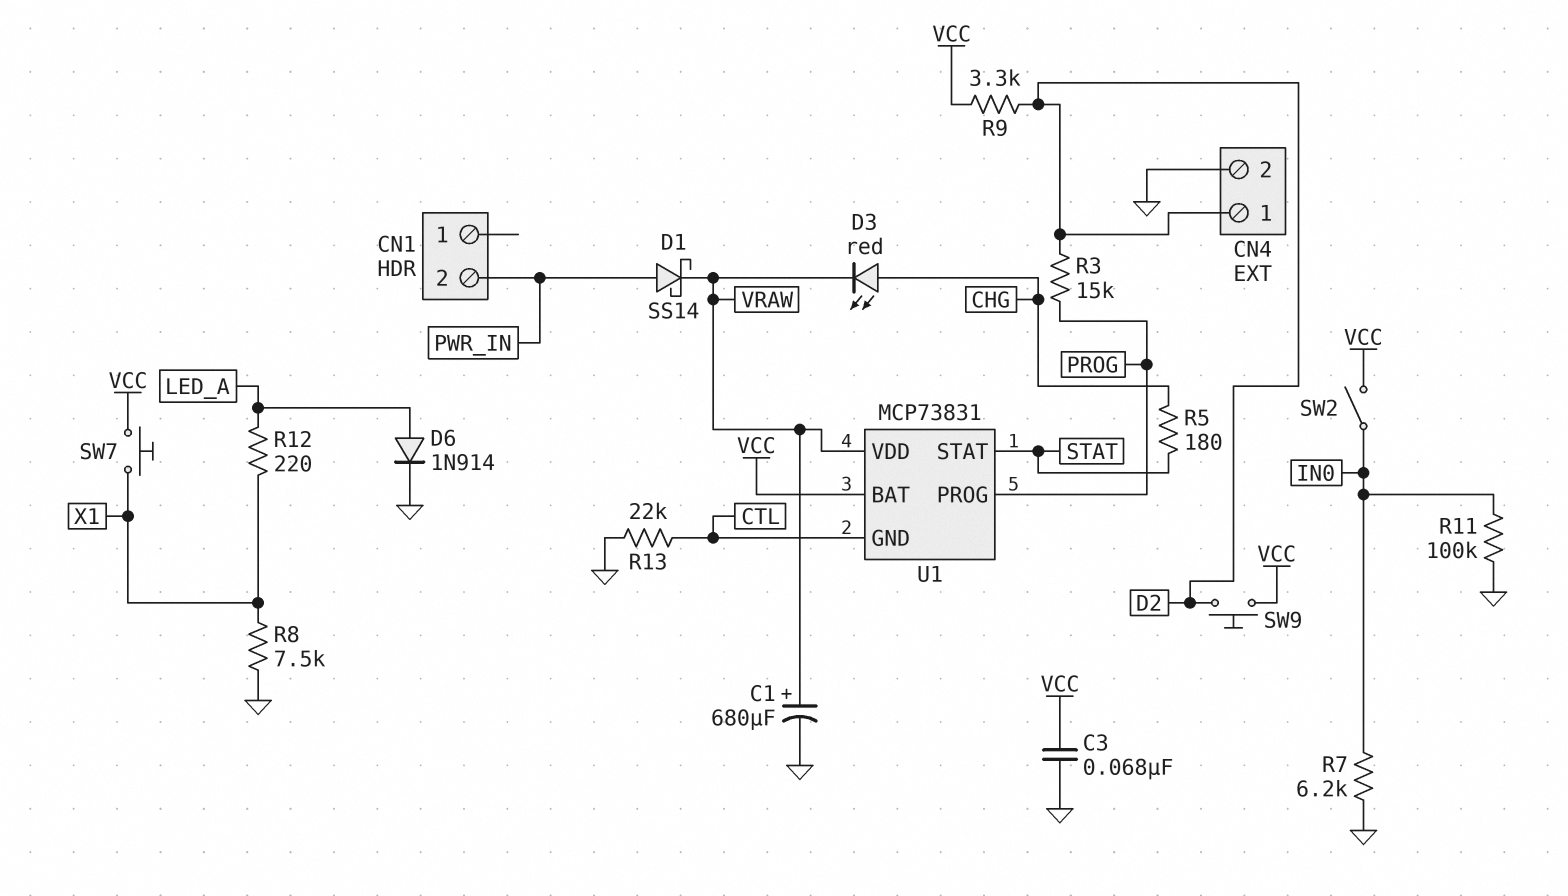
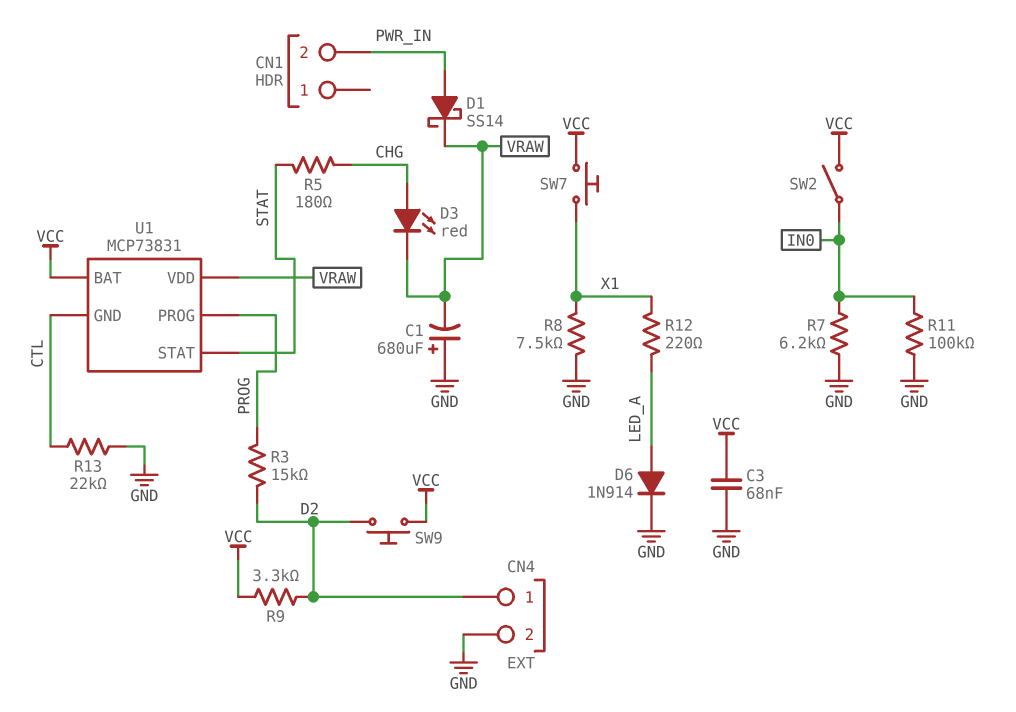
C1: 680uF (plus VRAW, minus GND) -> 680uF (plus GND, minus VRAW)

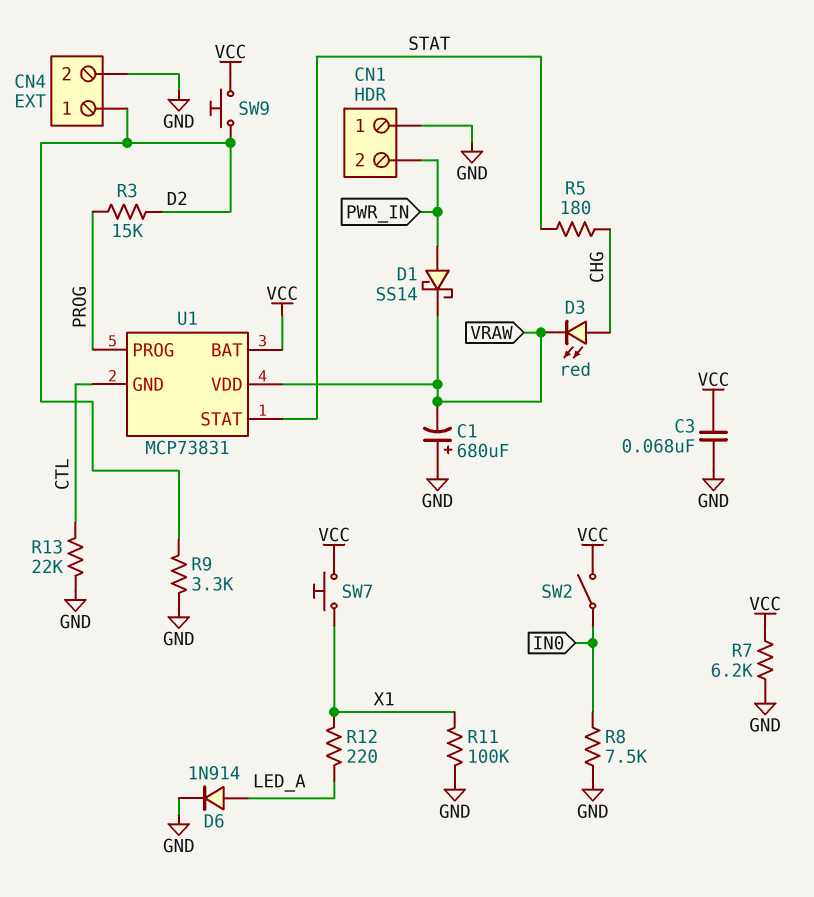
CN1 pin 1: none -> GND
R7: 6.2k (GND, IN0) -> 6.2k (GND, VCC)
R8: 7.5k (GND, X1) -> 7.5k (GND, IN0)
R9: 3.3k (D2, VCC) -> 3.3k (D2, GND)
R11: 100k (GND, IN0) -> 100k (GND, X1)

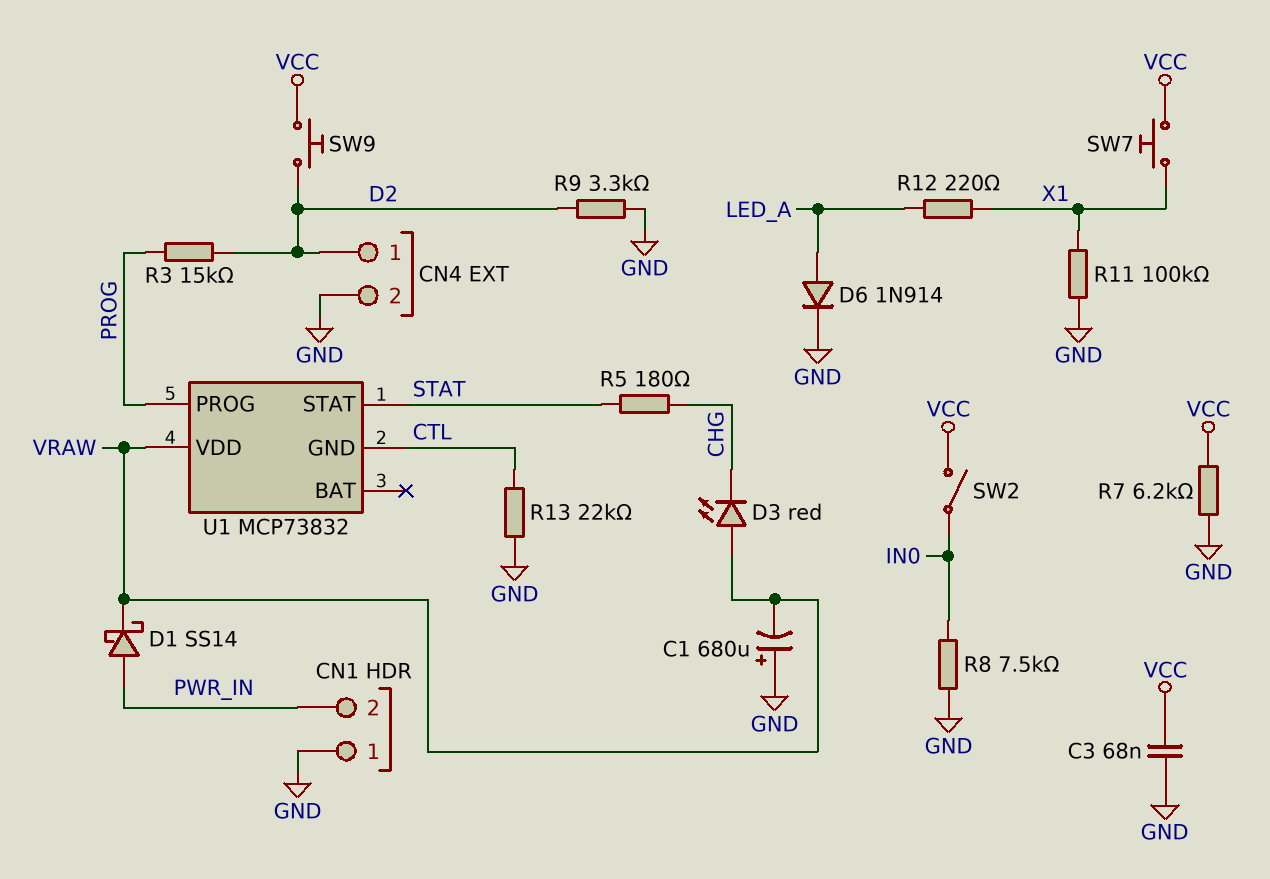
D3: LED red (A CHG, K VRAW) -> LED red (A VRAW, K CHG)
U1: MCP73831 -> MCP73832
U1 pin BAT: VCC -> none

